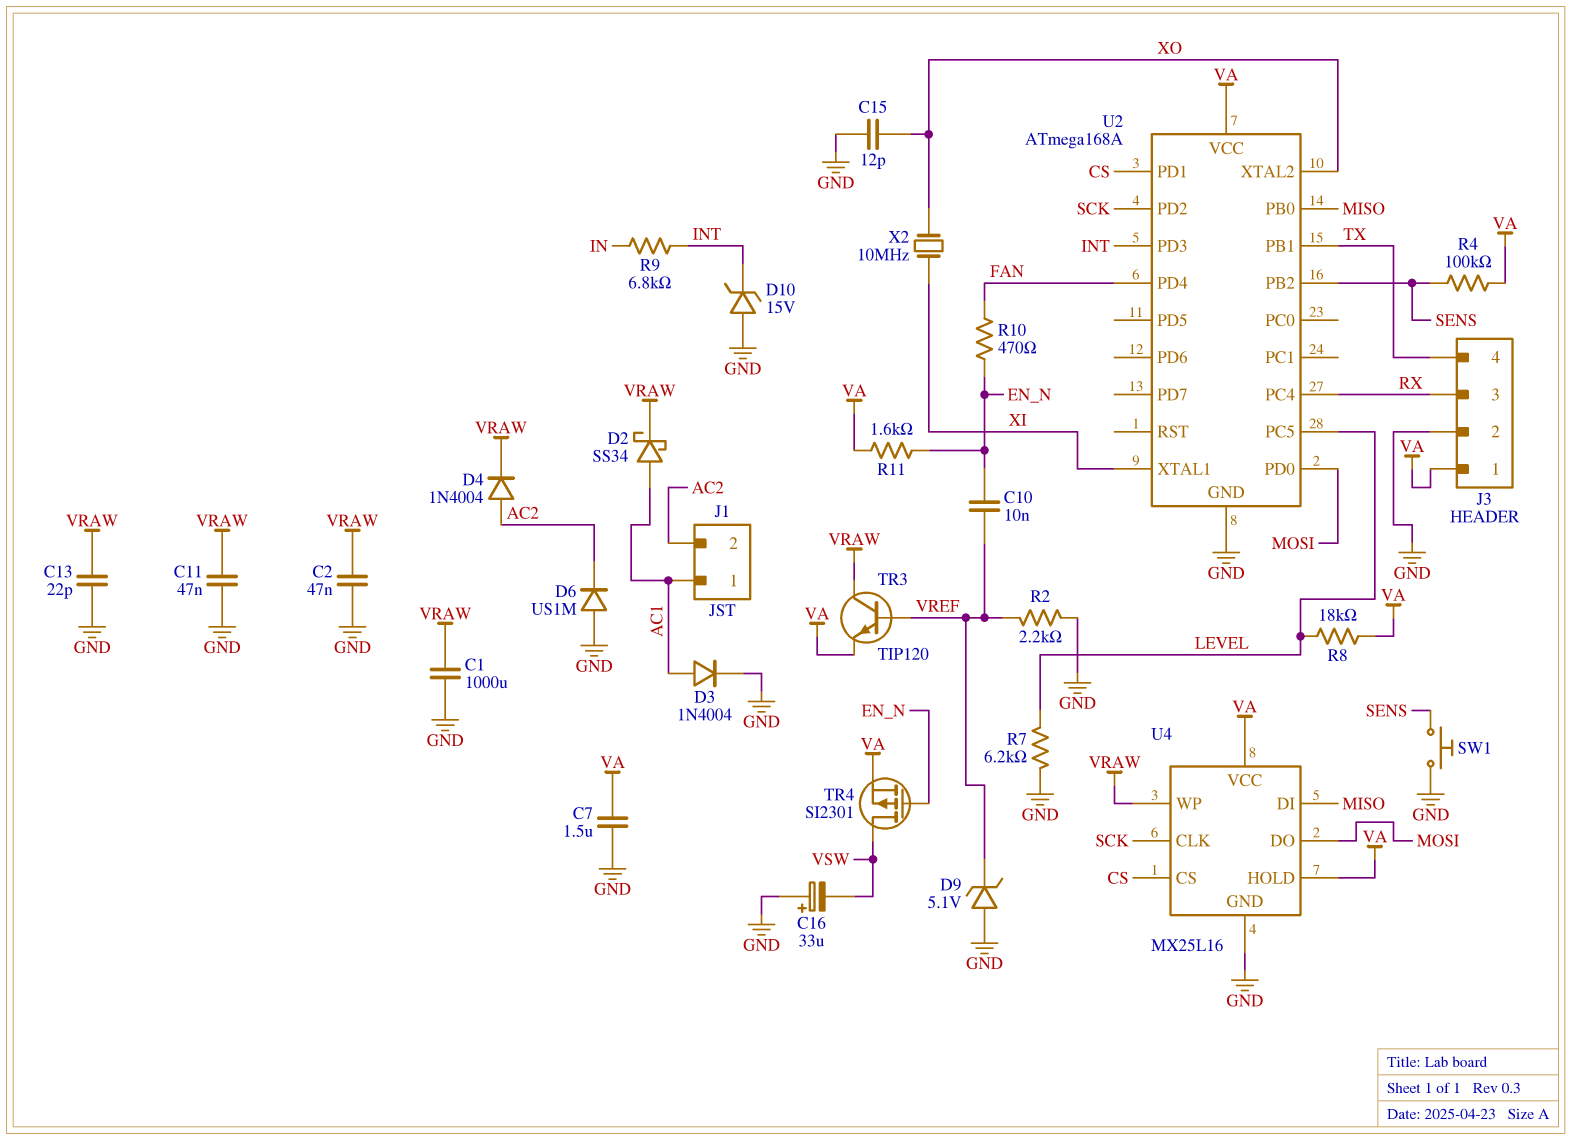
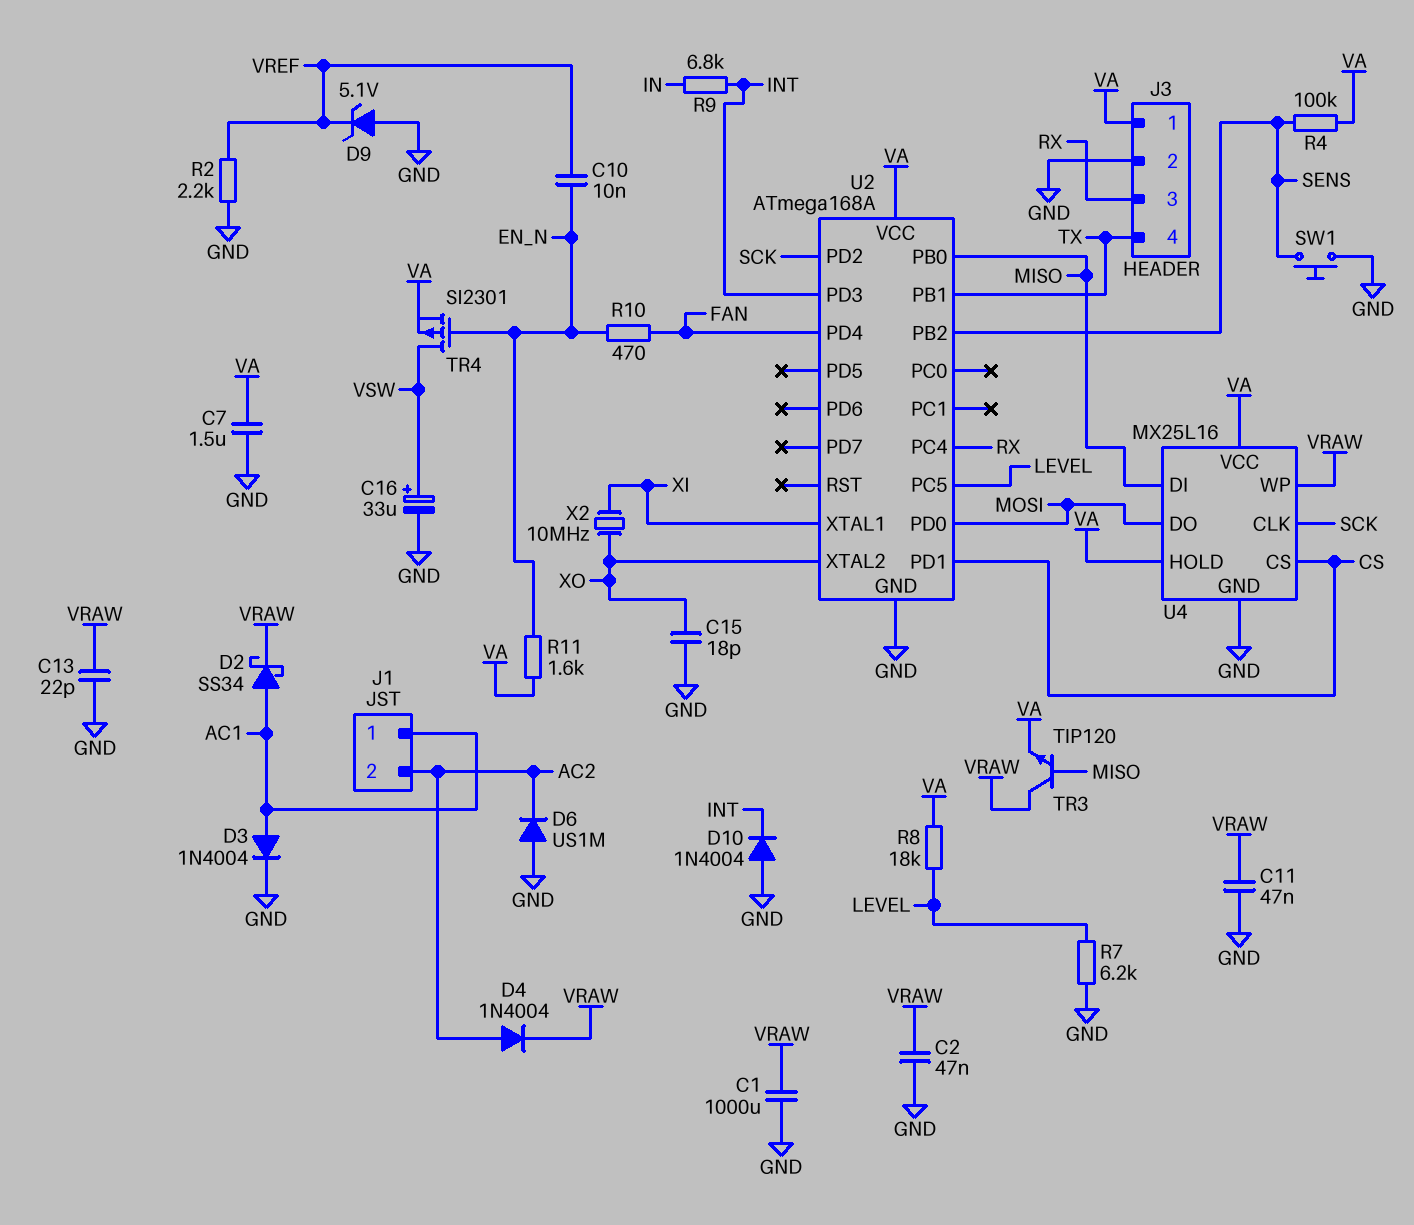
C15: 12pF (GND, XO) -> 18pF (GND, XO)
C16: 33uF (plus GND, minus VSW) -> 33uF (plus VSW, minus GND)
D10: zener 15V (A GND, K INT) -> diode 1N4004 (A GND, K INT)
TR3: NPN TIP120 (B VREF, C VRAW, E VA) -> NPN TIP120 (B MISO, C VRAW, E VA)

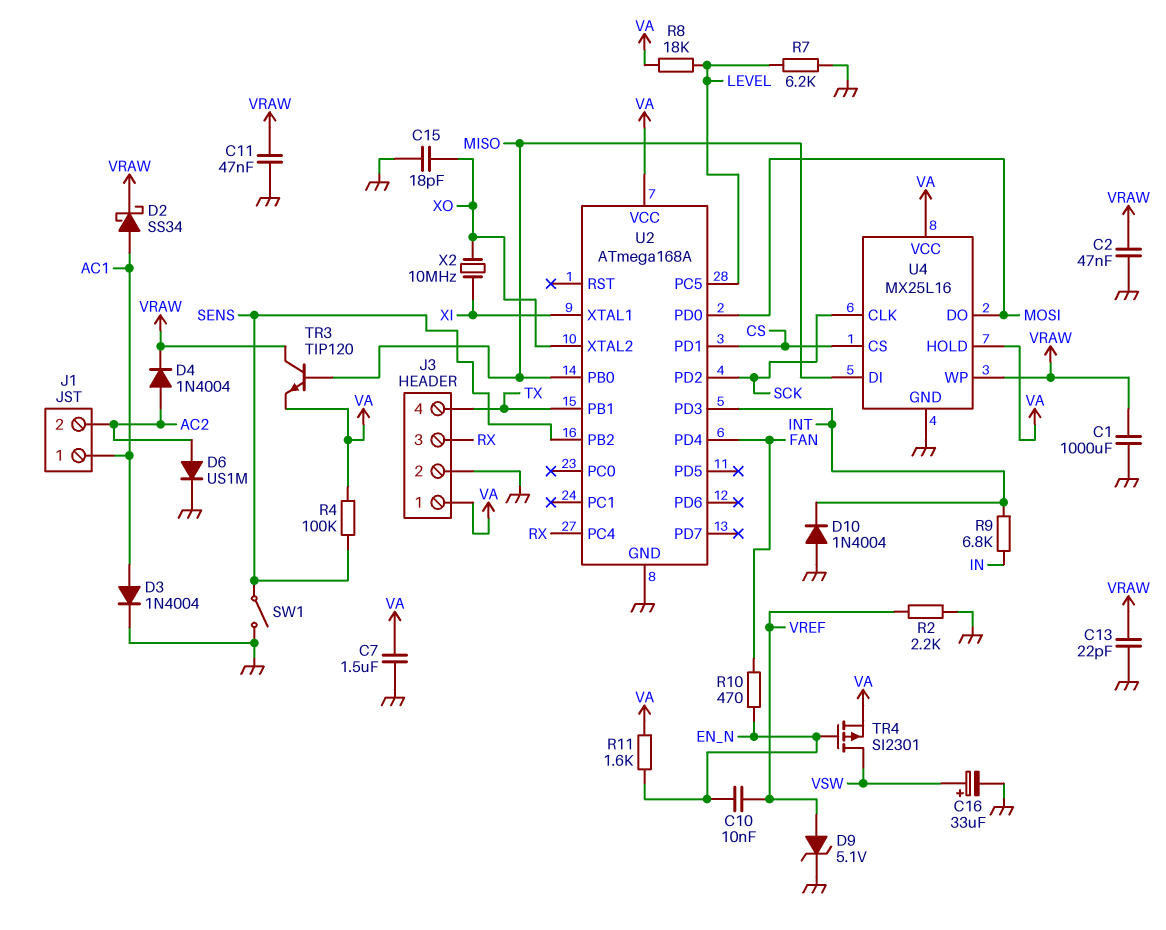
D6: diode US1M (A GND, K AC2) -> diode US1M (A AC2, K GND)
D9: zener 5.1V (A GND, K VREF) -> zener 5.1V (A VREF, K GND)
SW1: button (GND, SENS) -> switch (GND, SENS)

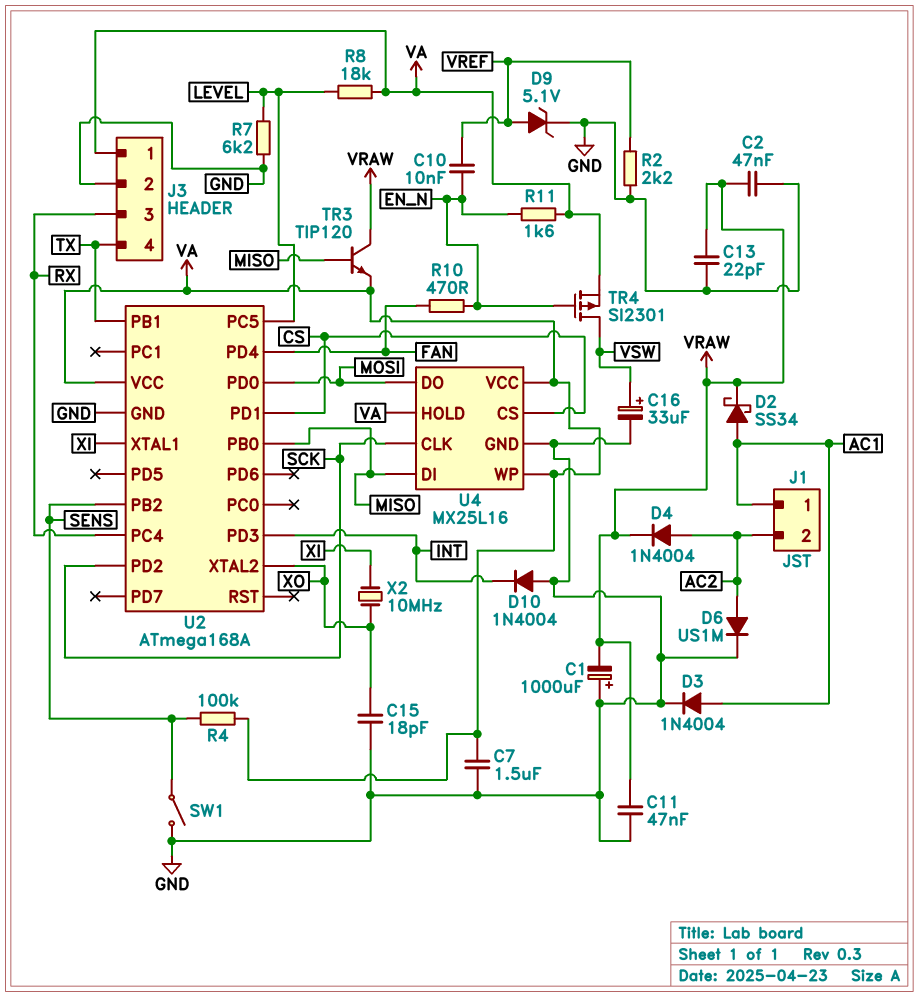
C1: 1000uF (GND, VRAW) -> 1000uF (plus GND, minus VRAW)
R9: 6.8k (IN, INT) -> none
U4 pin WP: VRAW -> VA

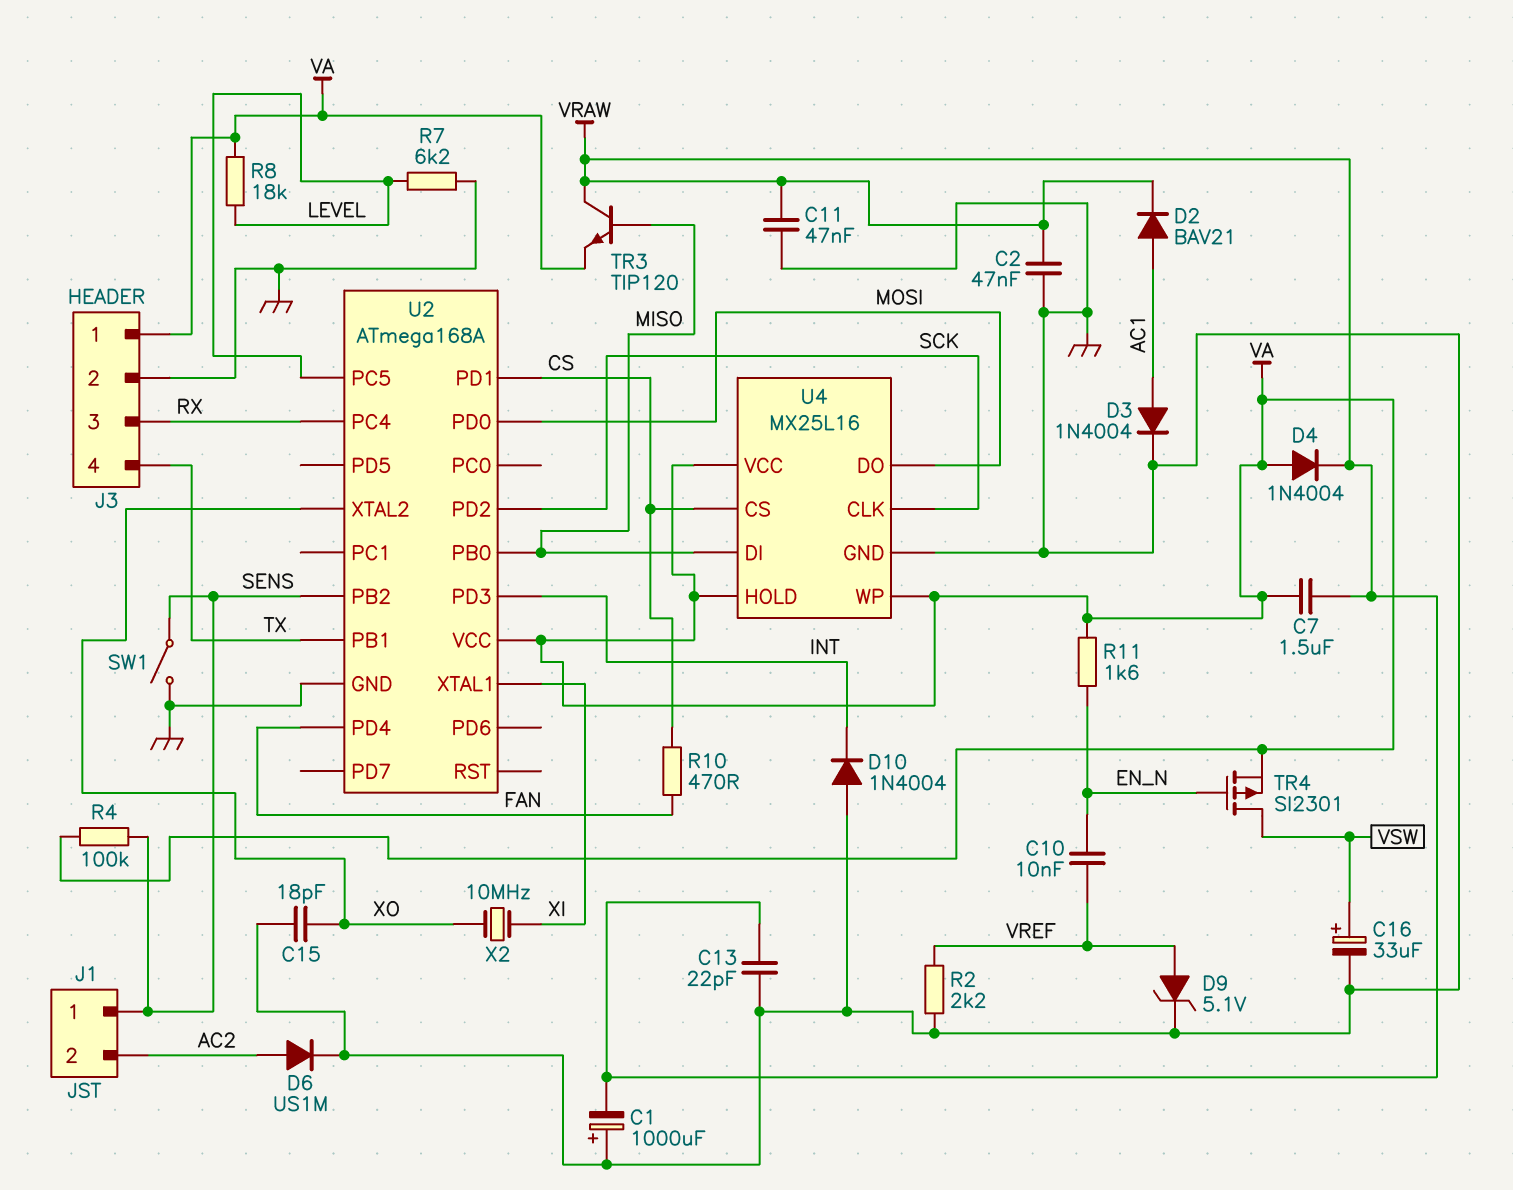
C7: 1.5uF (GND, VA) -> 1.5uF (VA, VRAW)
D2: schottky SS34 (A AC1, K VRAW) -> diode BAV21 (A AC1, K VRAW)
D4: diode 1N4004 (A AC2, K VRAW) -> diode 1N4004 (A VA, K VRAW)
J1 pin 1: AC1 -> SENS
R10: 470 (EN_N, FAN) -> 470 (CS, FAN)

